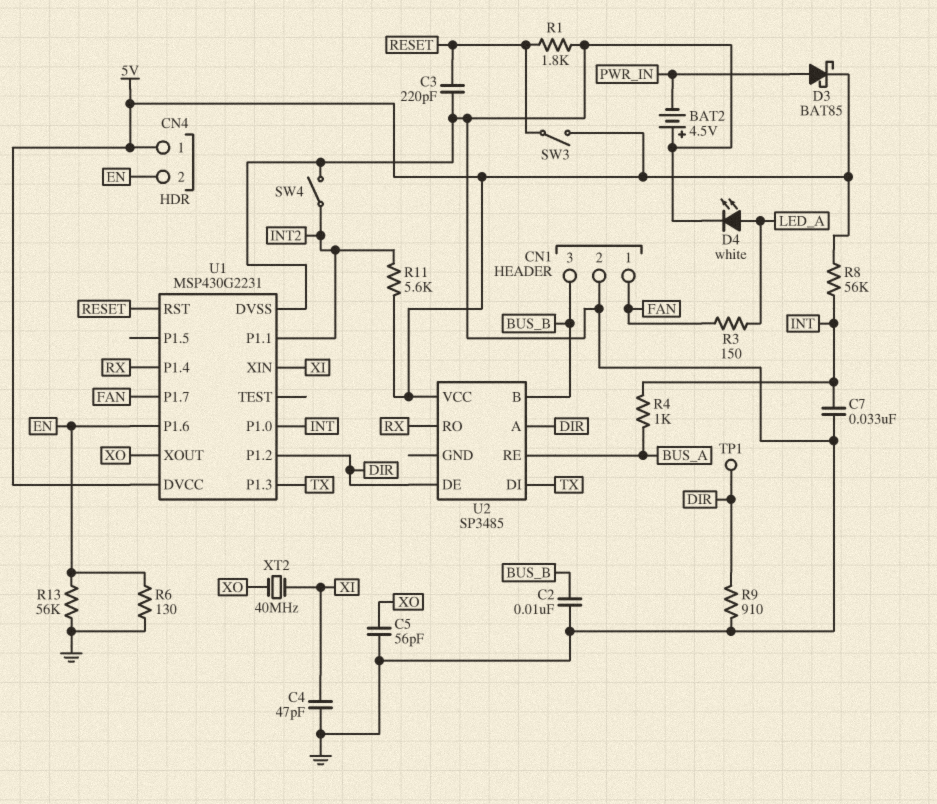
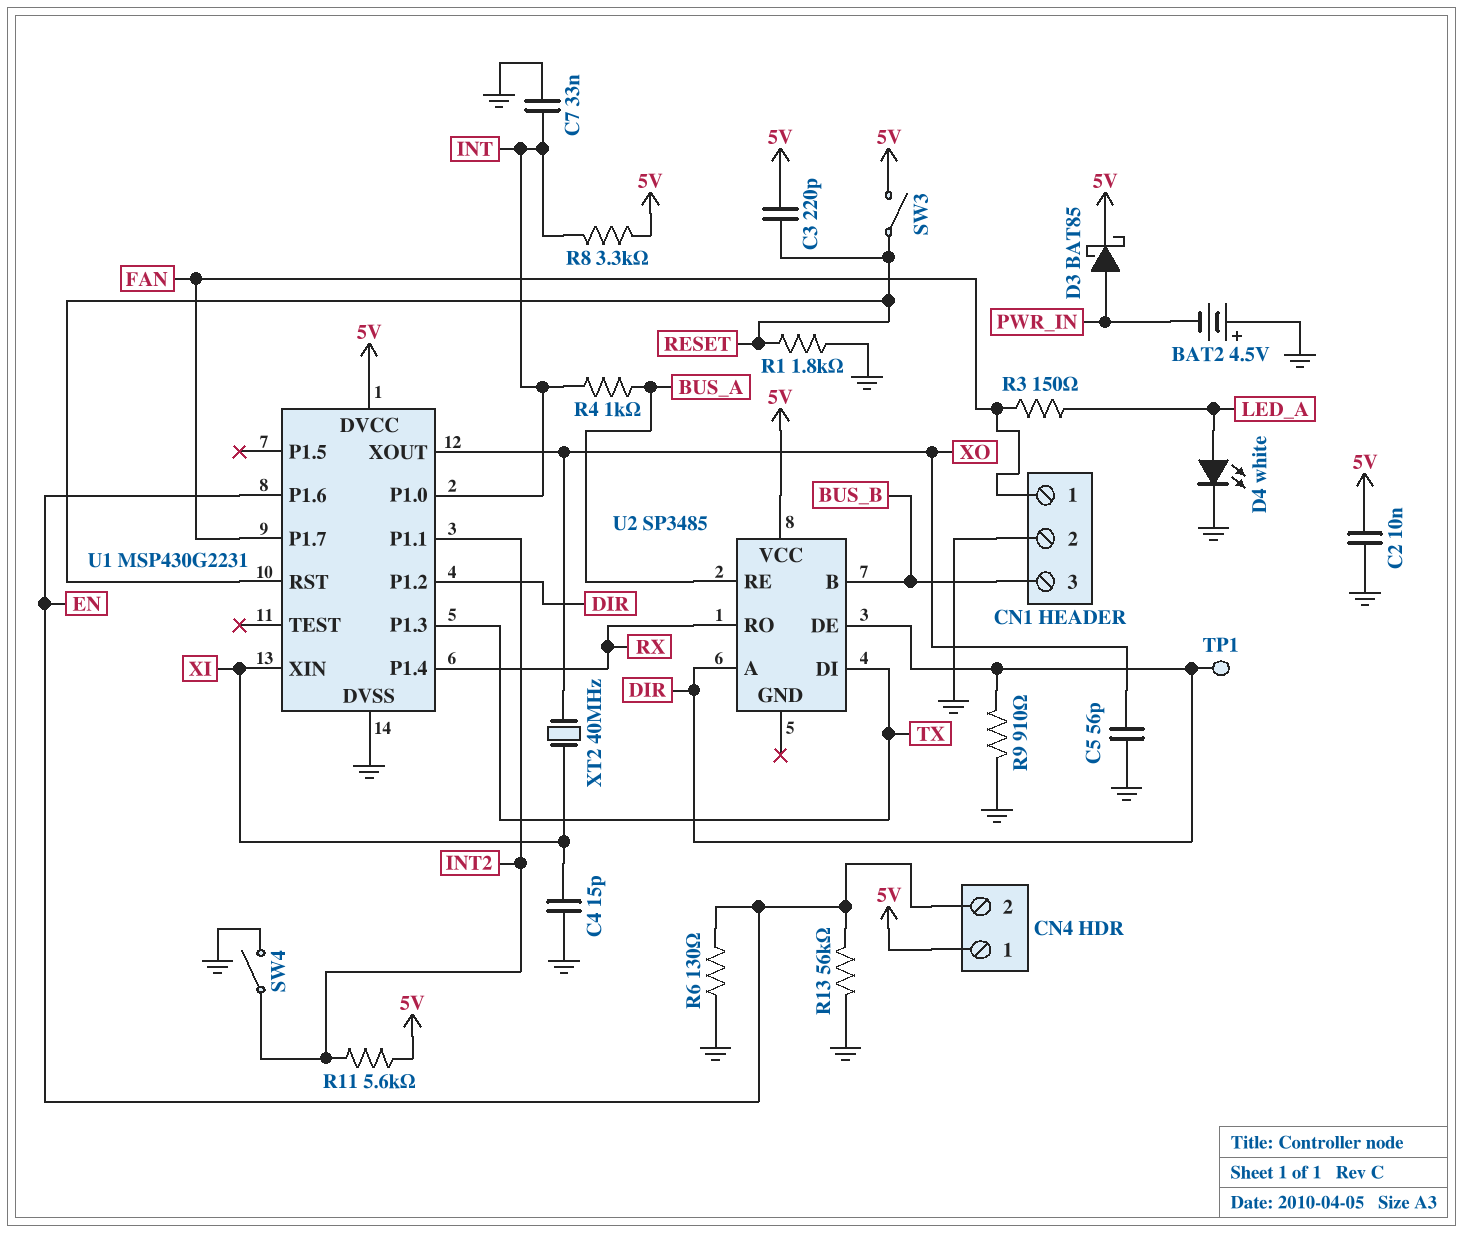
C2: 10nF (BUS_B, GND) -> 10nF (5V, GND)
C3: 220pF (GND, RESET) -> 220pF (5V, RESET)
C4: 47pF (GND, XI) -> 15pF (GND, XI)
R8: 56k (5V, INT) -> 3.3k (5V, INT)

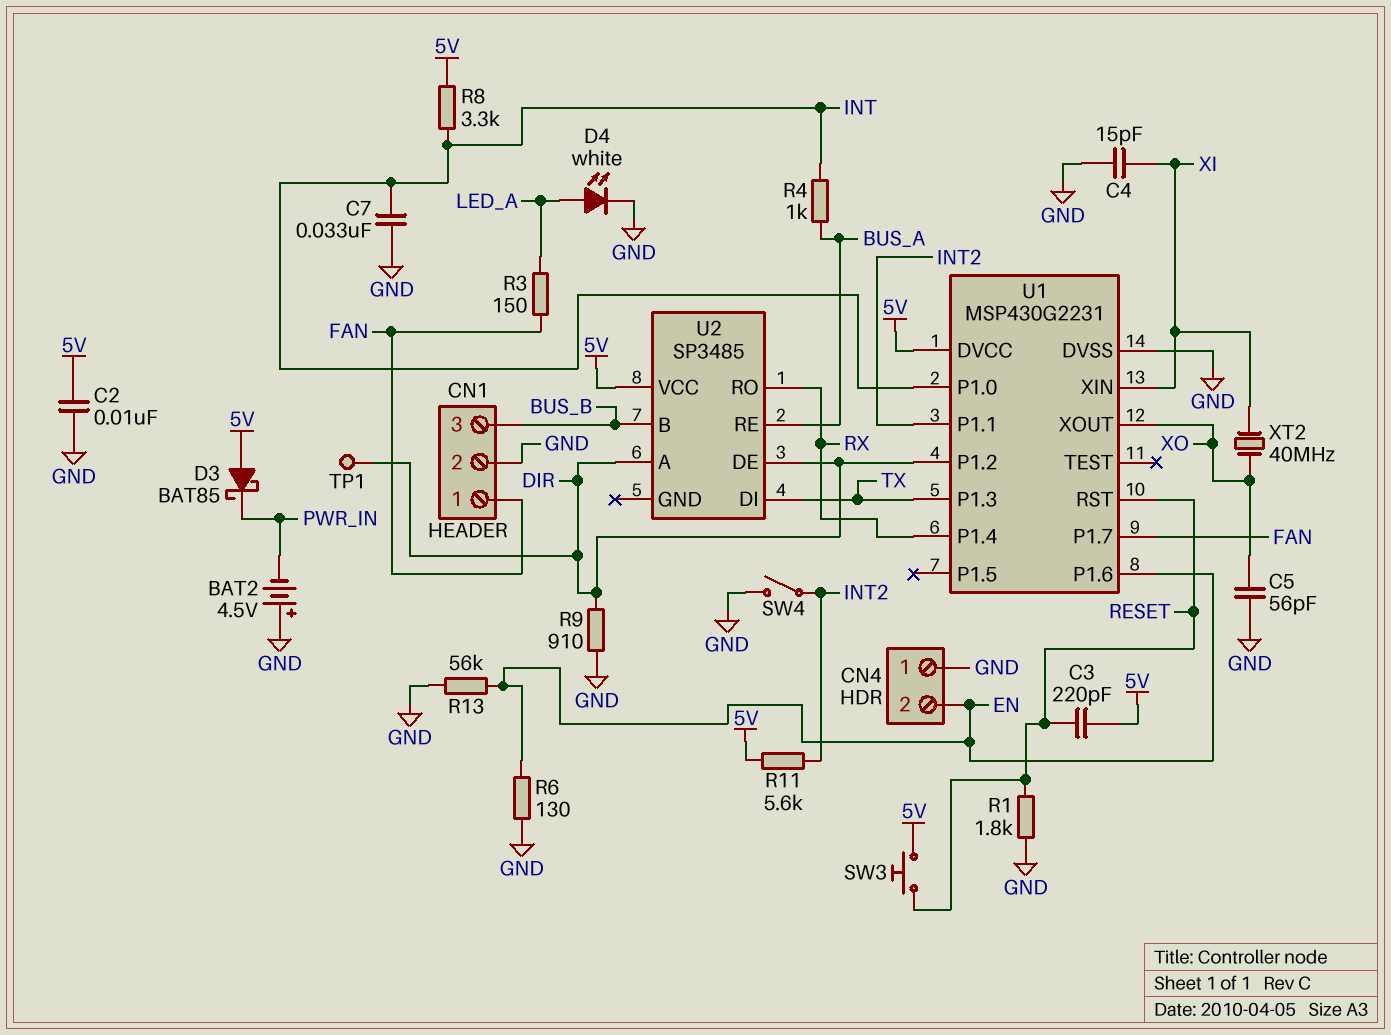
CN4 pin 1: 5V -> GND
D3: schottky BAT85 (A PWR_IN, K 5V) -> schottky BAT85 (A 5V, K PWR_IN)
SW3: switch (5V, RESET) -> button (5V, RESET)

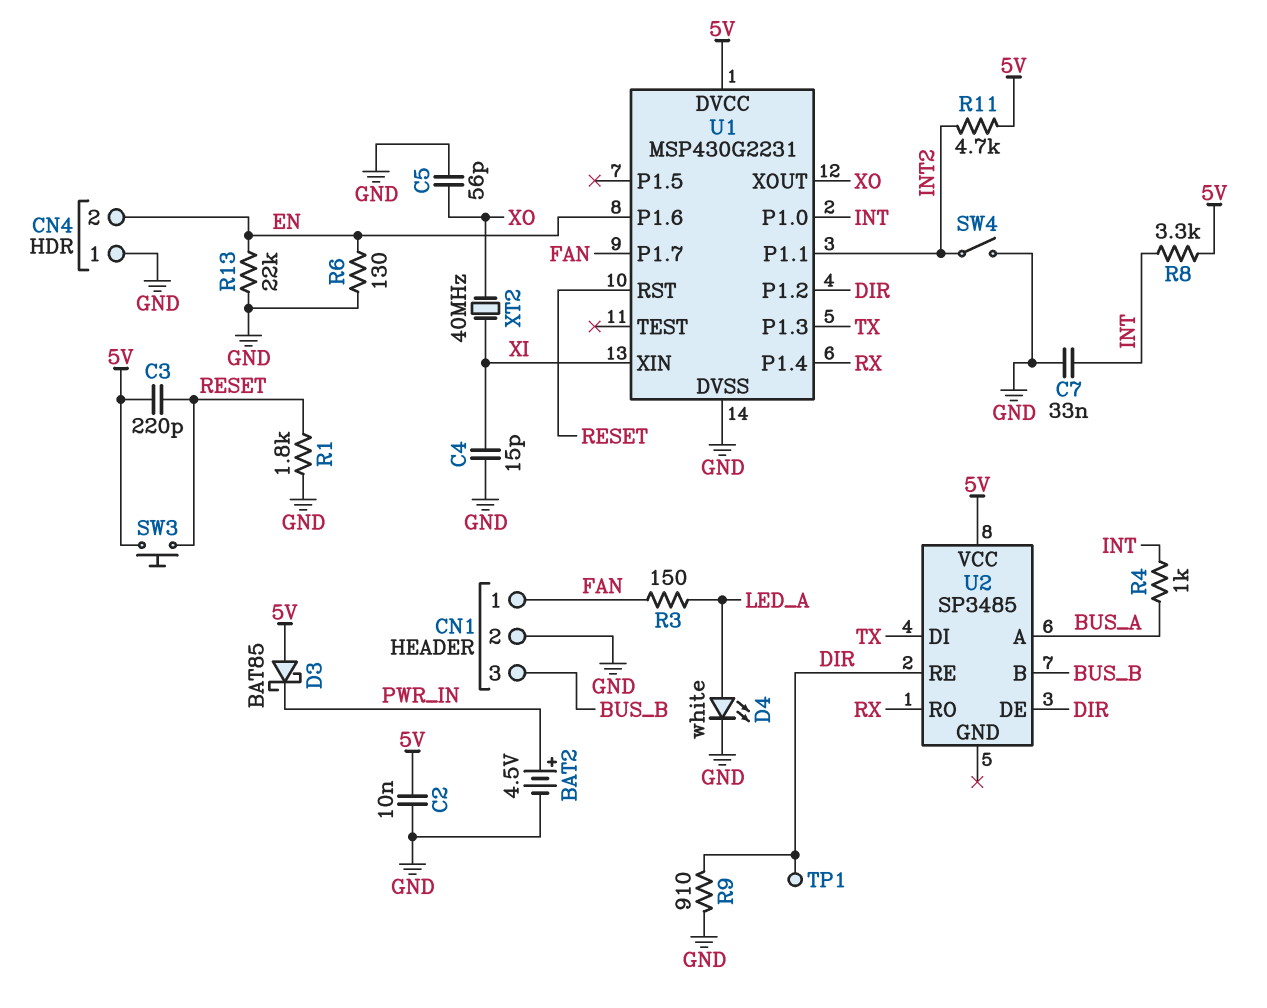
BAT2: 4.5V (plus GND, minus PWR_IN) -> 4.5V (plus PWR_IN, minus GND)
R11: 5.6k (5V, INT2) -> 4.7k (5V, INT2)
R13: 56k (EN, GND) -> 22k (EN, GND)
U2 pin A: DIR -> BUS_A
U2 pin RE: BUS_A -> DIR

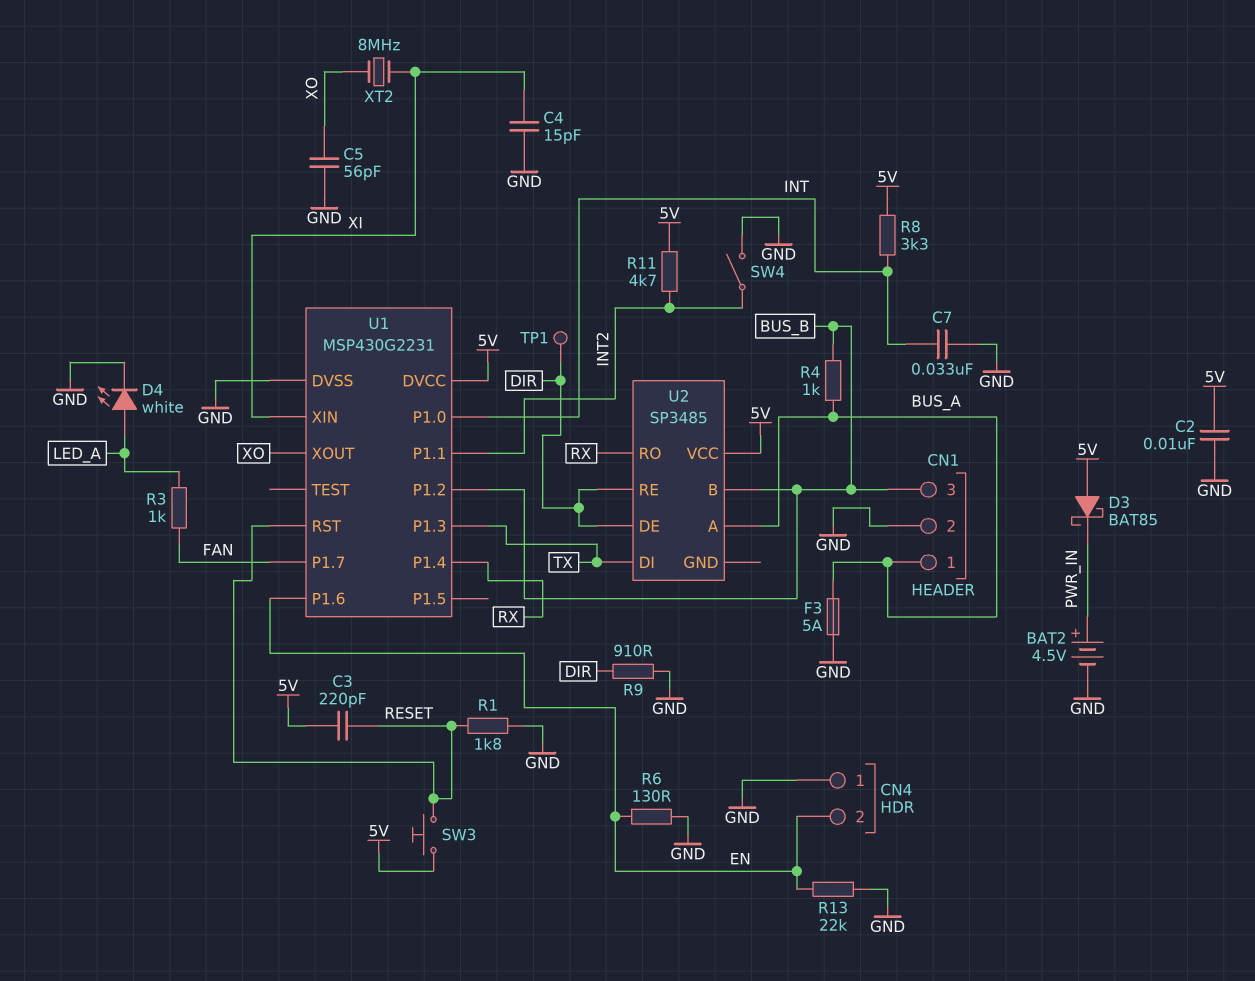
CN1 pin 1: FAN -> BUS_A
F3: none -> 5A (BUS_A, GND)
R3: 150 (FAN, LED_A) -> 1k (FAN, LED_A)
R4: 1k (BUS_A, INT) -> 1k (BUS_A, BUS_B)
U1 pin P1.2: DIR -> BUS_B
XT2: 40MHz (XI, XO) -> 8MHz (XI, XO)

